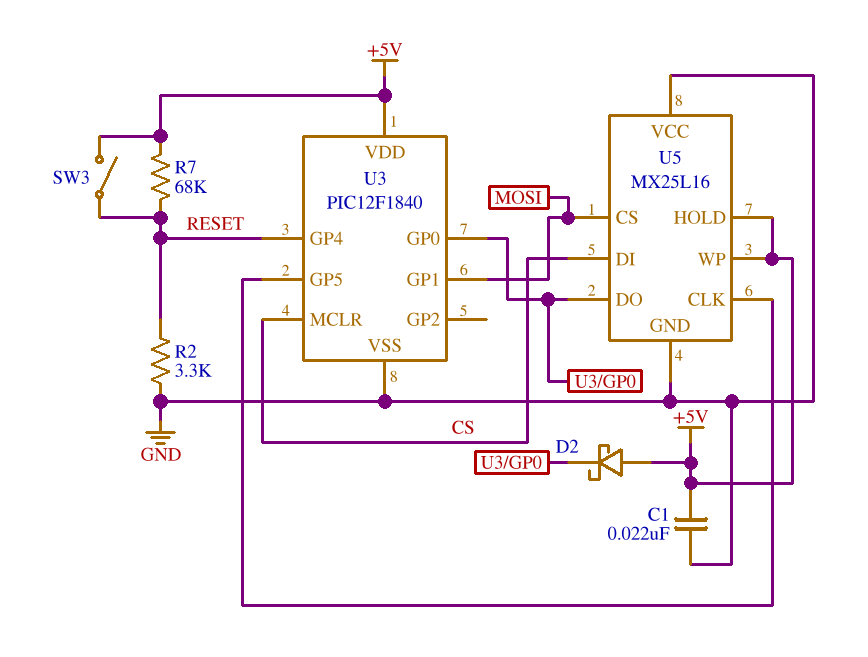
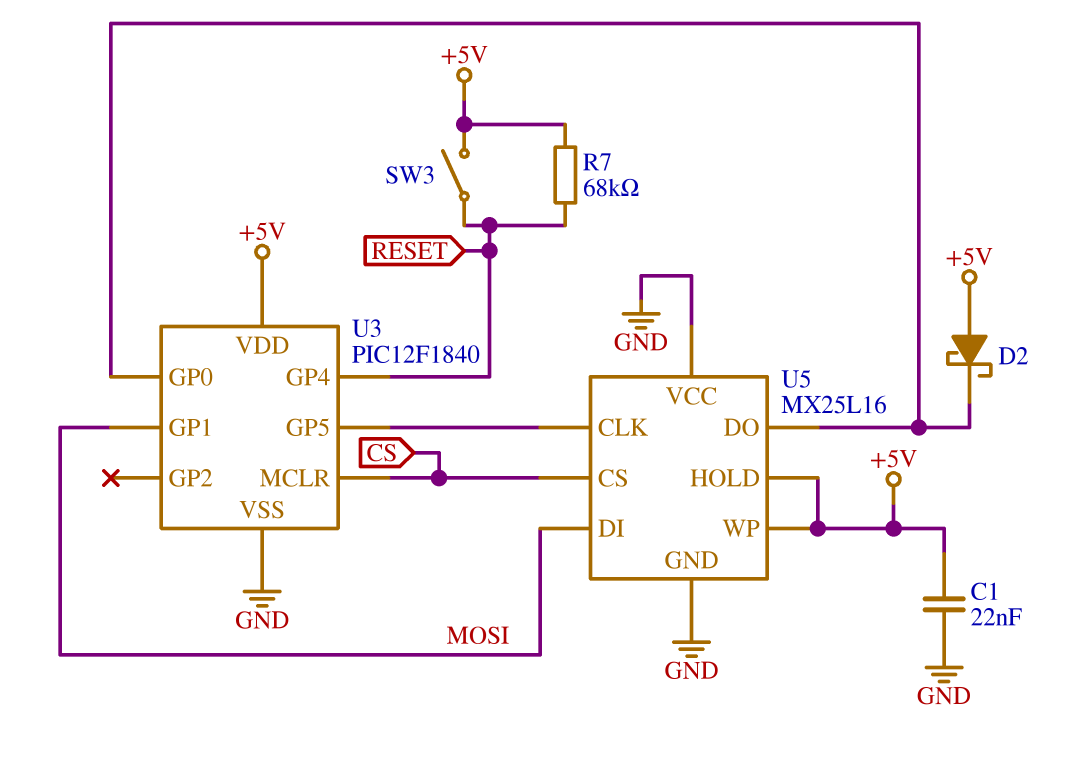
R2: 3.3k (GND, RESET) -> none
U5 pin CS: MOSI -> CS
U5 pin DI: CS -> MOSI

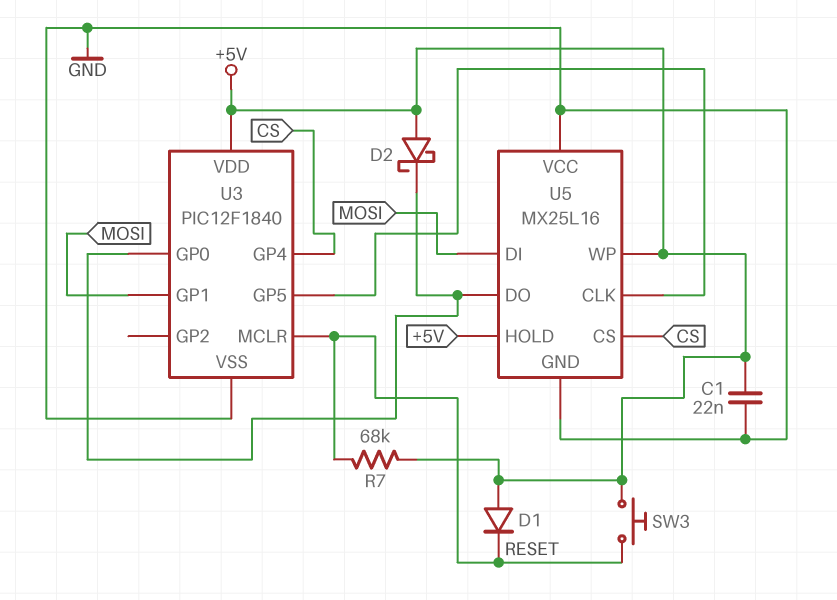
D1: none -> diode (A +5V, K RESET)
SW3: switch (+5V, RESET) -> button (+5V, RESET)
U3 pin GP4: RESET -> CS
U3 pin MCLR: CS -> RESET

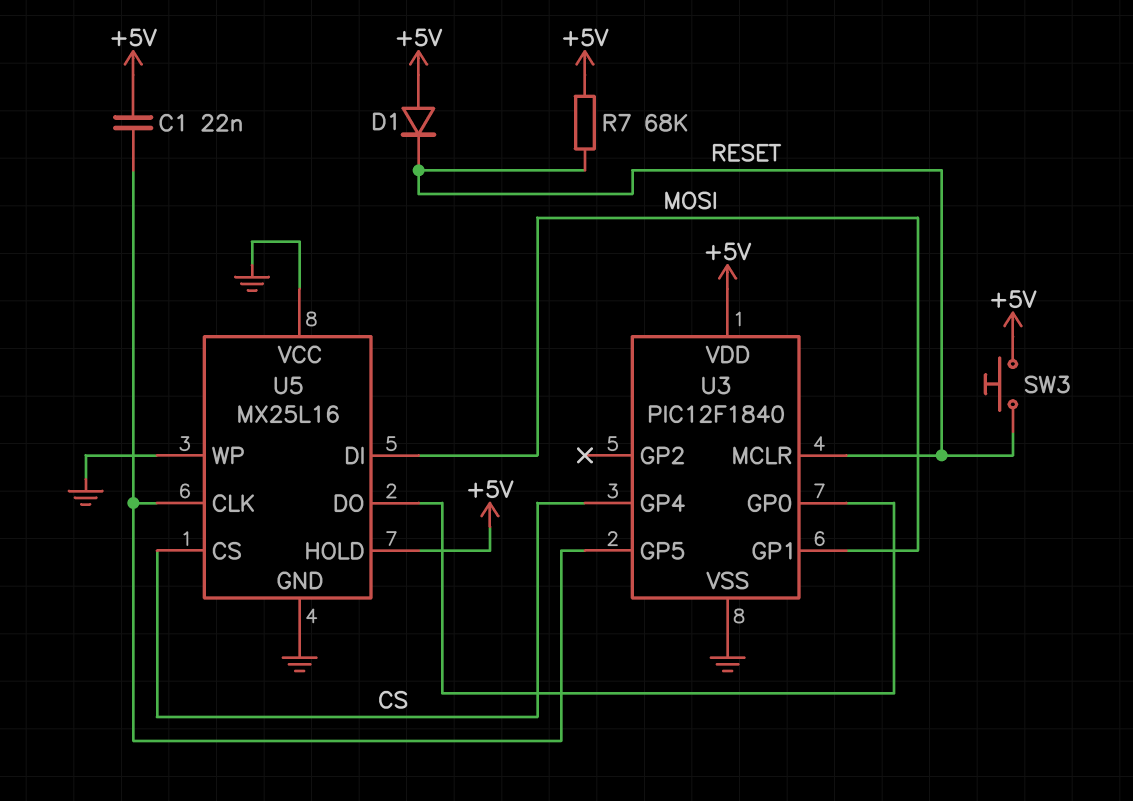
C1: 22nF (+5V, GND) -> 22nF (+5V, U3/GP5)
D2: schottky (A +5V, K U3/GP0) -> none
U5 pin WP: +5V -> GND

